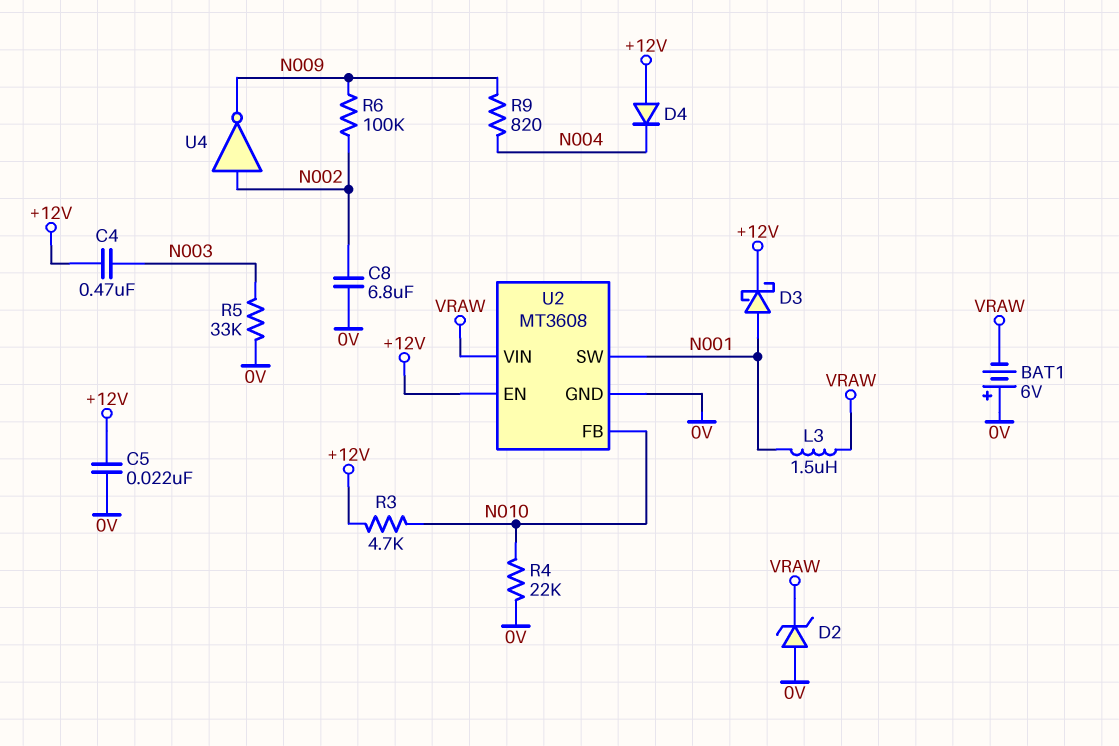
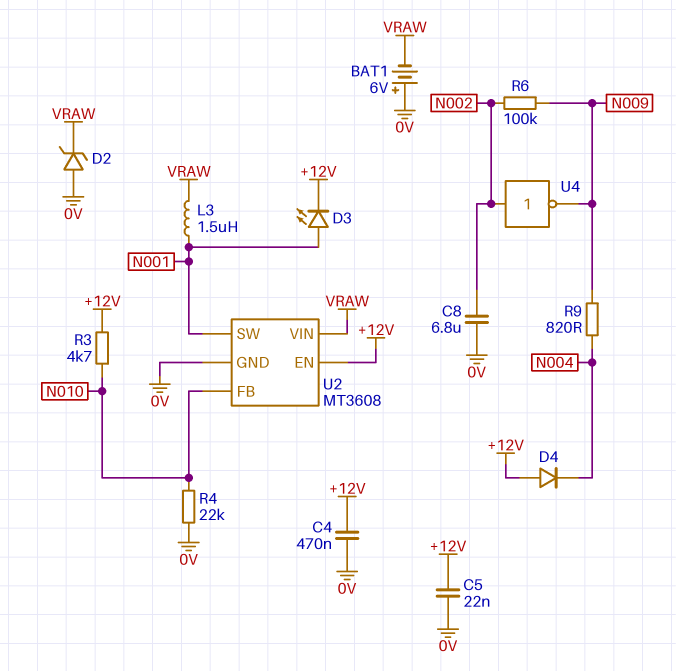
C4: 470nF (+12V, N003) -> 470nF (+12V, 0V)
D3: schottky (A N001, K +12V) -> LED (A N001, K +12V)
R5: 33k (0V, N003) -> none

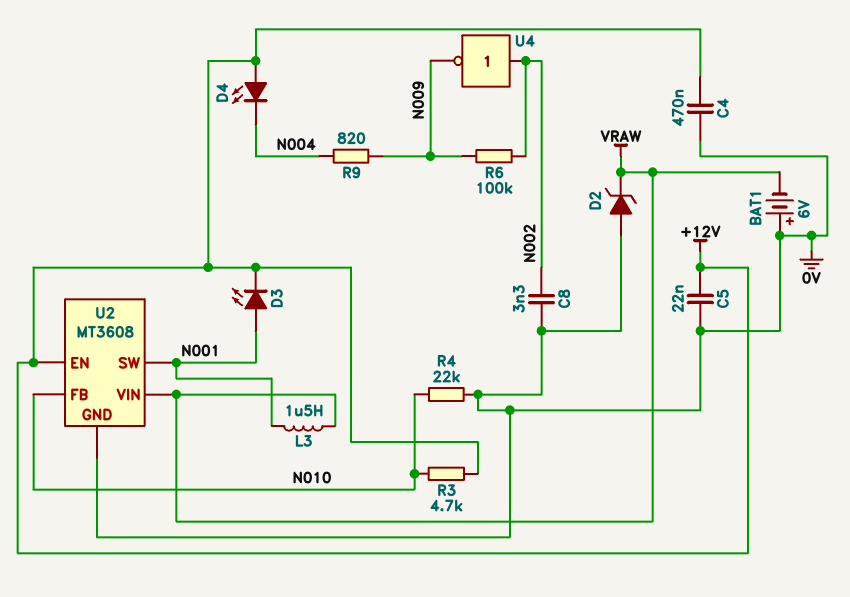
C8: 6.8uF (0V, N002) -> 3.3nF (0V, N002)
D4: diode (A +12V, K N004) -> LED (A +12V, K N004)

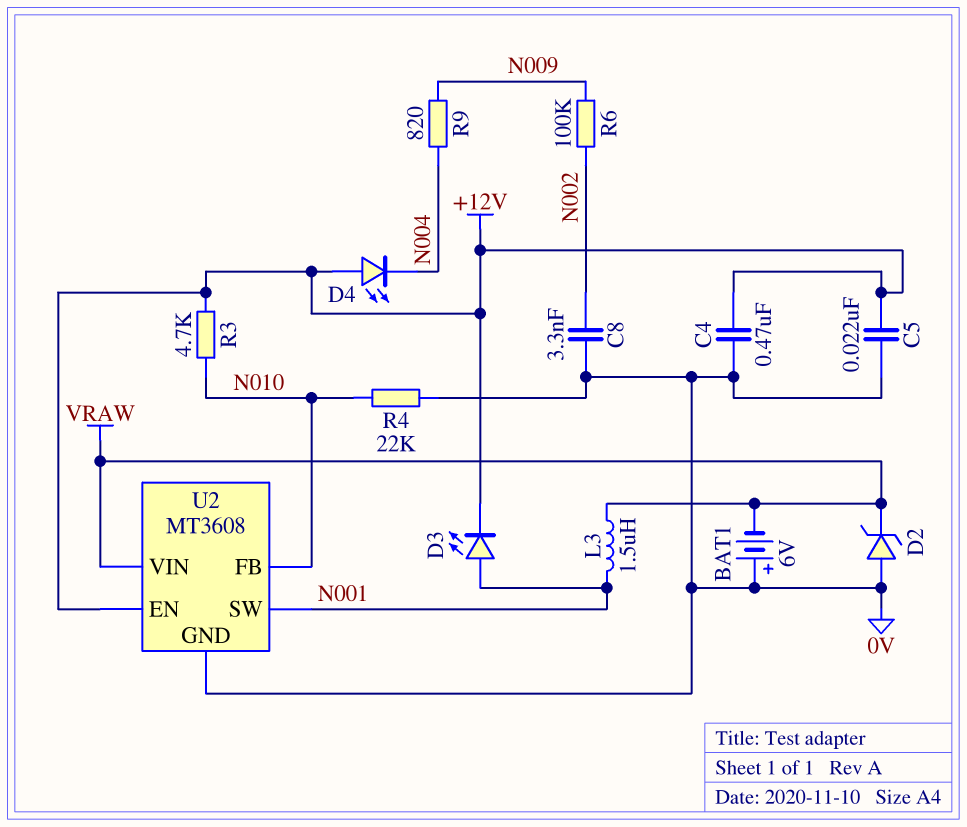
U4: NOT (in N002, out N009) -> none

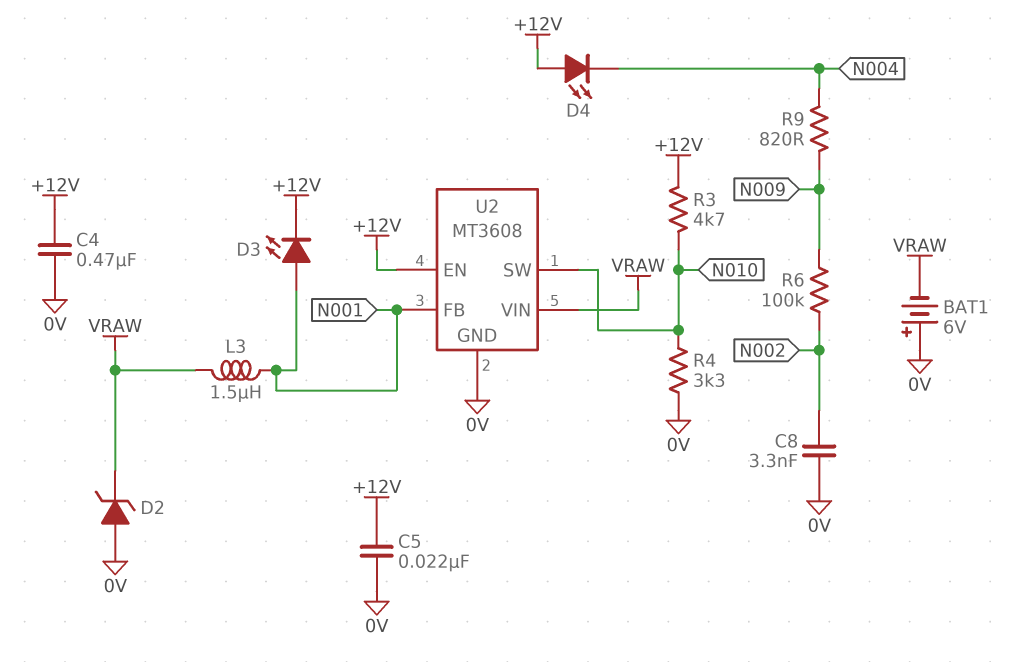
R4: 22k (0V, N010) -> 3.3k (0V, N010)
U2 pin FB: N010 -> N001
U2 pin SW: N001 -> N010

